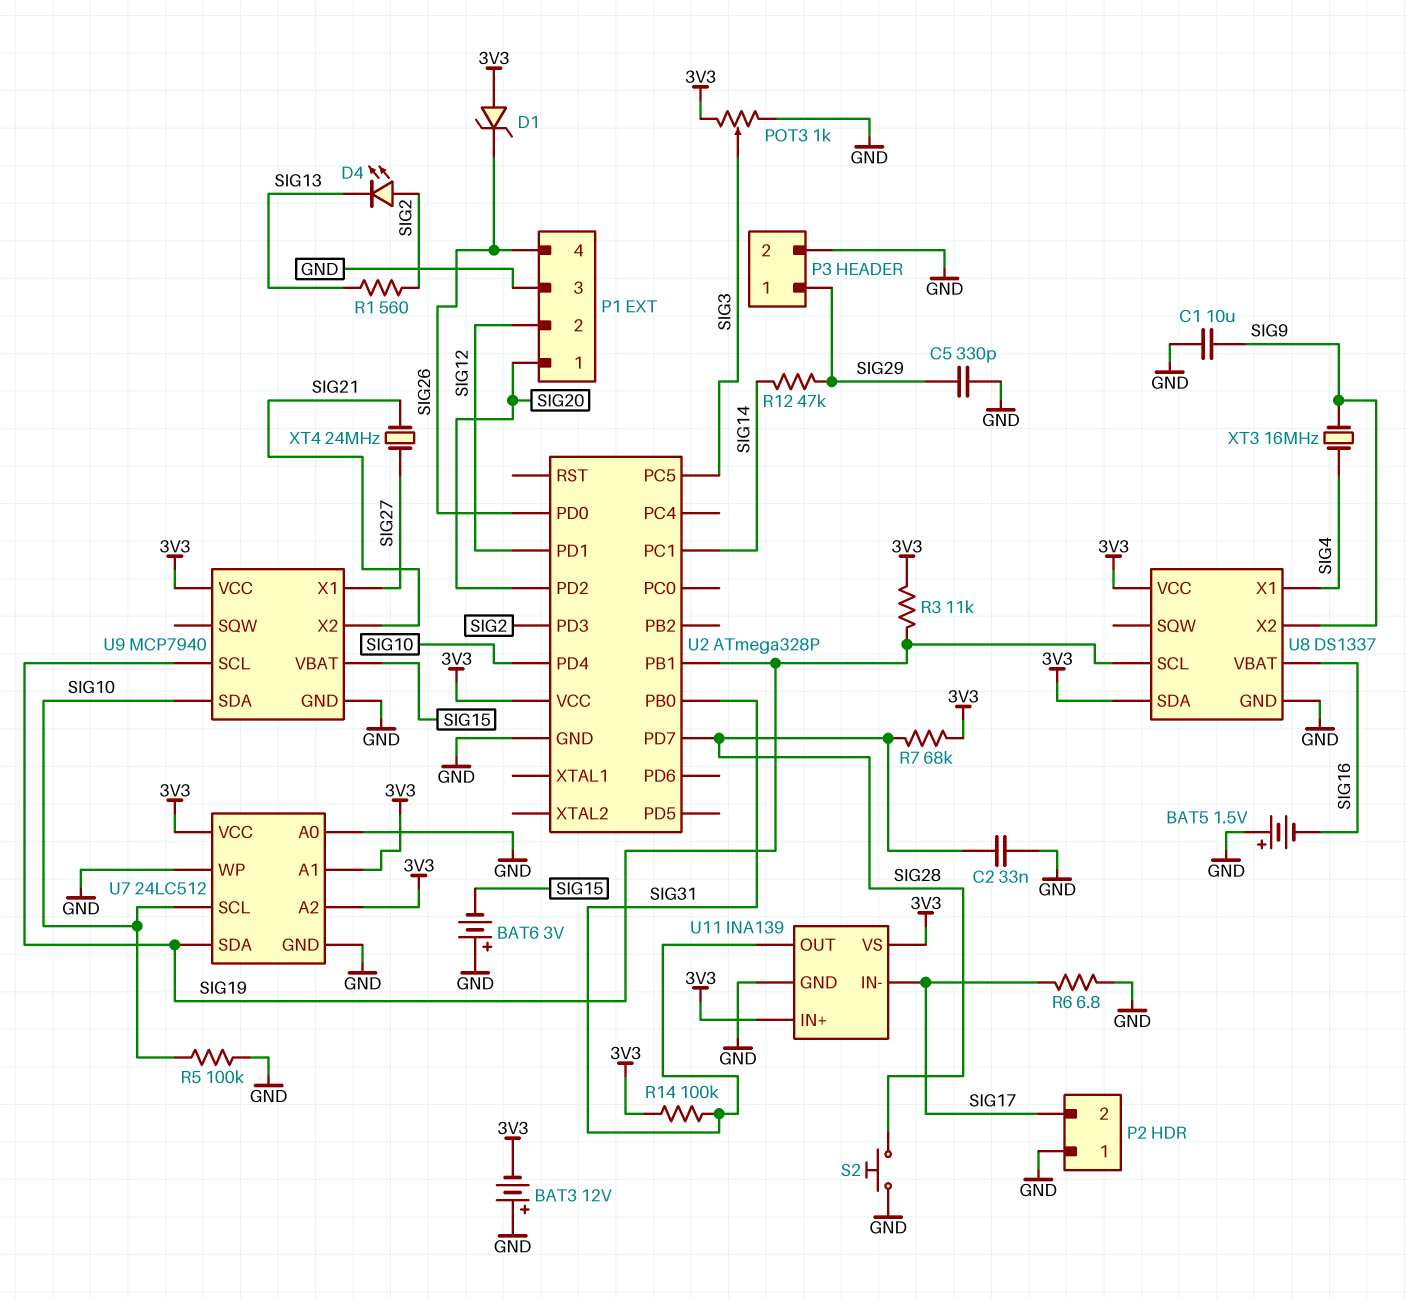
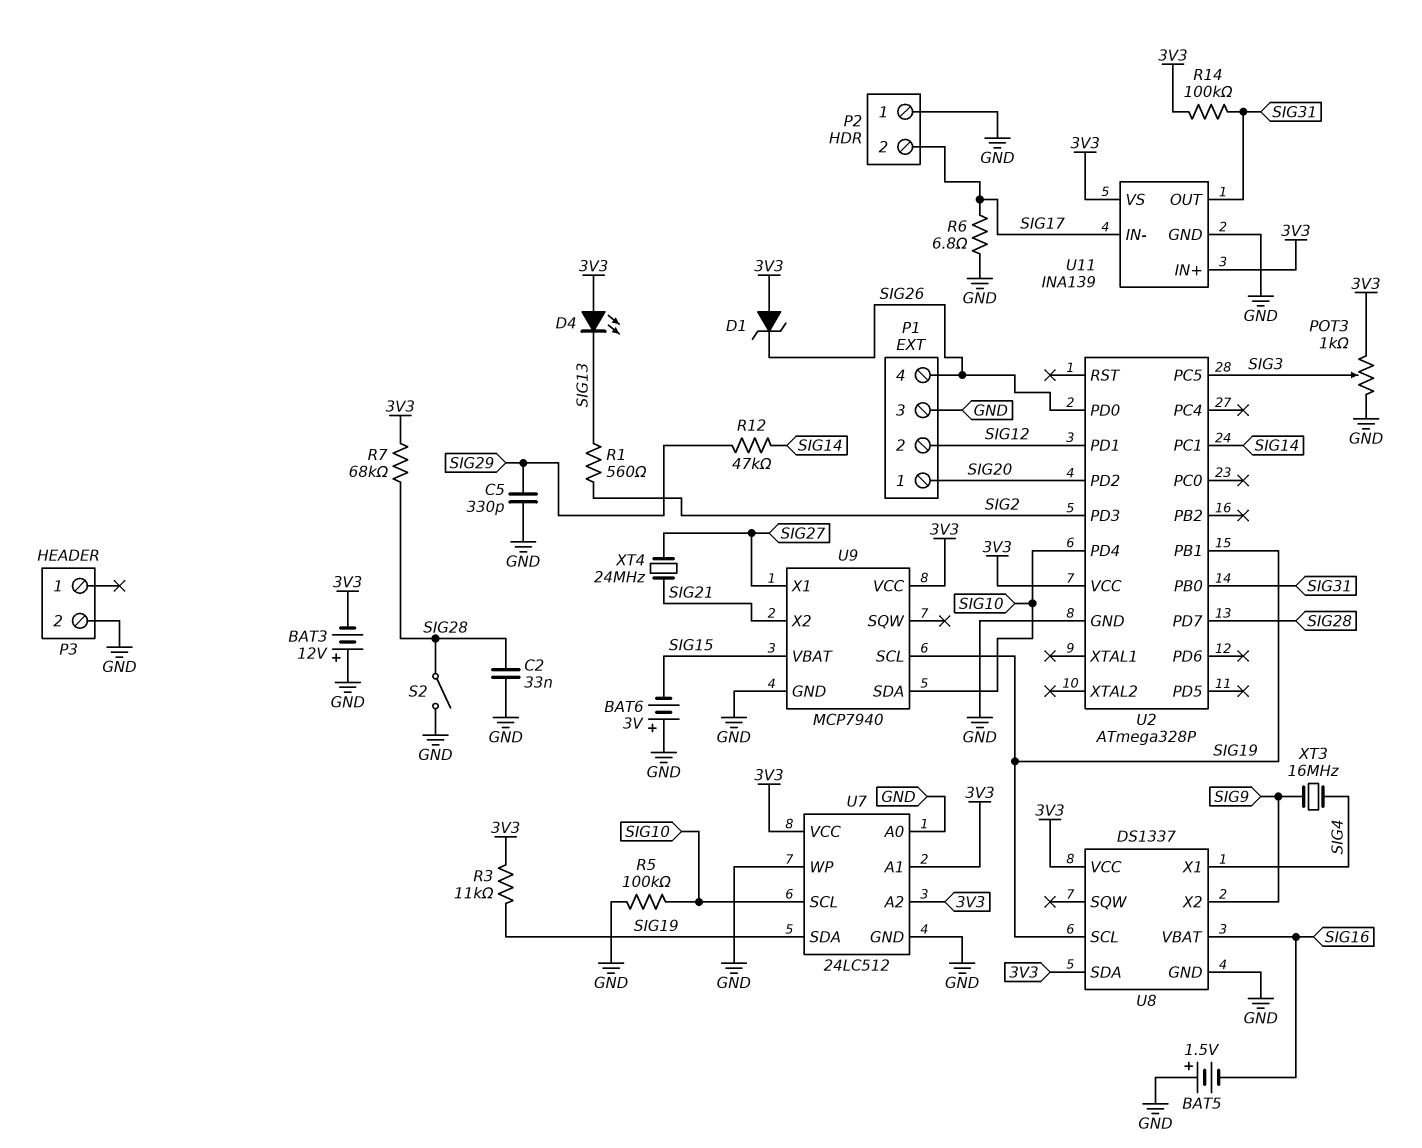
C1: 10uF (GND, SIG9) -> none
D4: LED (A SIG2, K SIG13) -> LED (A 3V3, K SIG13)
P3 pin 1: SIG29 -> none
S2: button (GND, SIG28) -> switch (GND, SIG28)

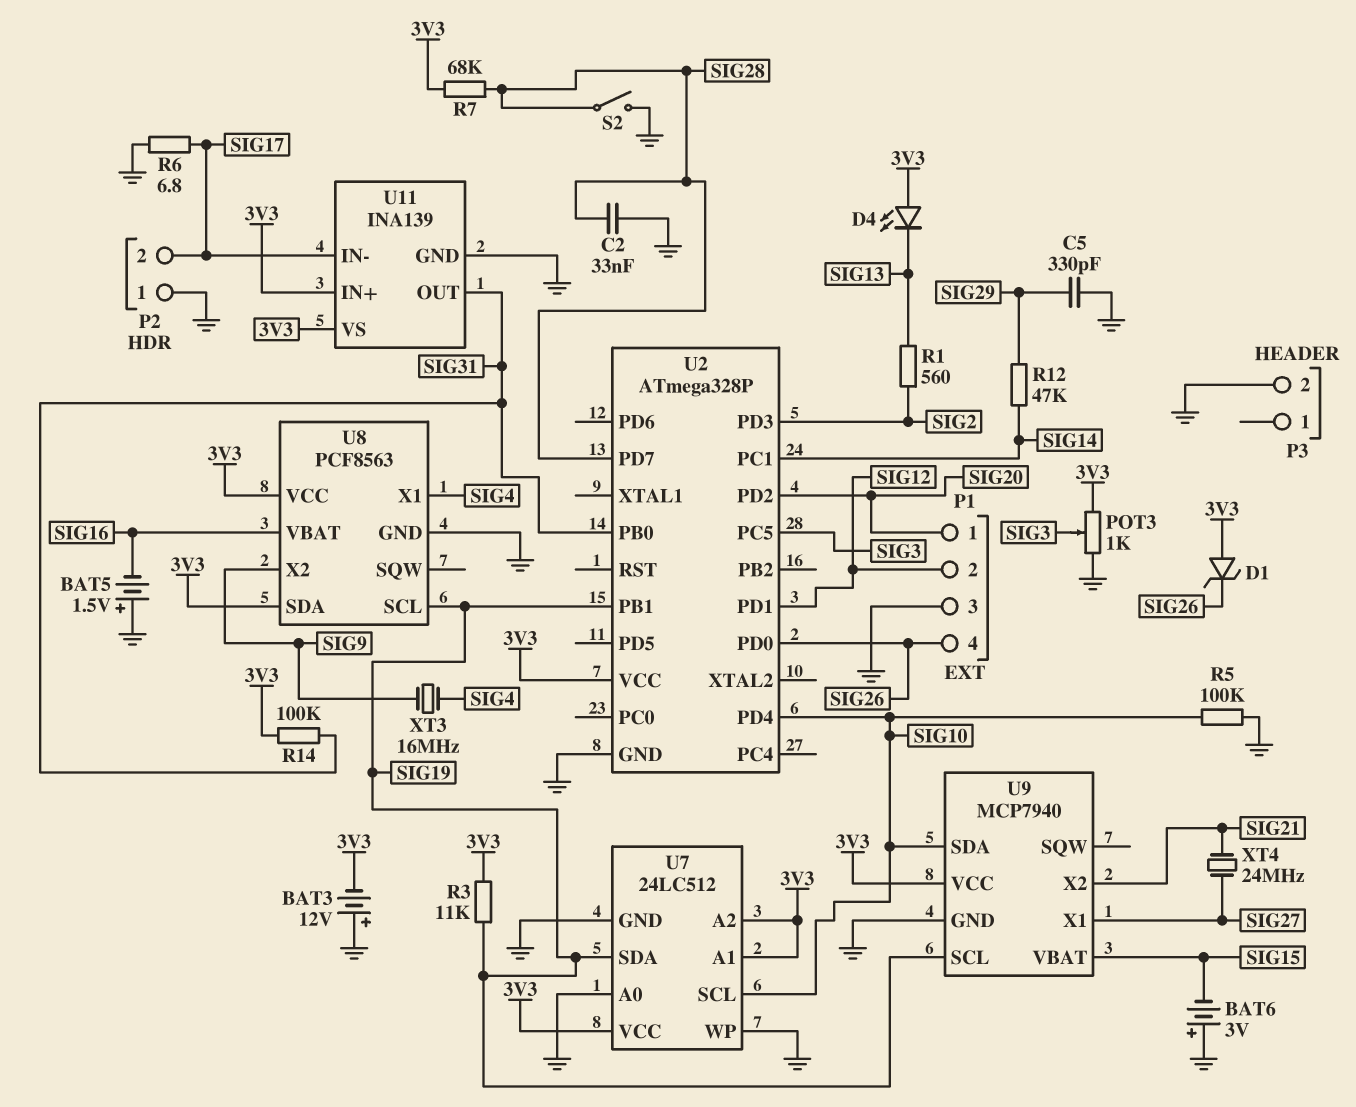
U8: DS1337 -> PCF8563

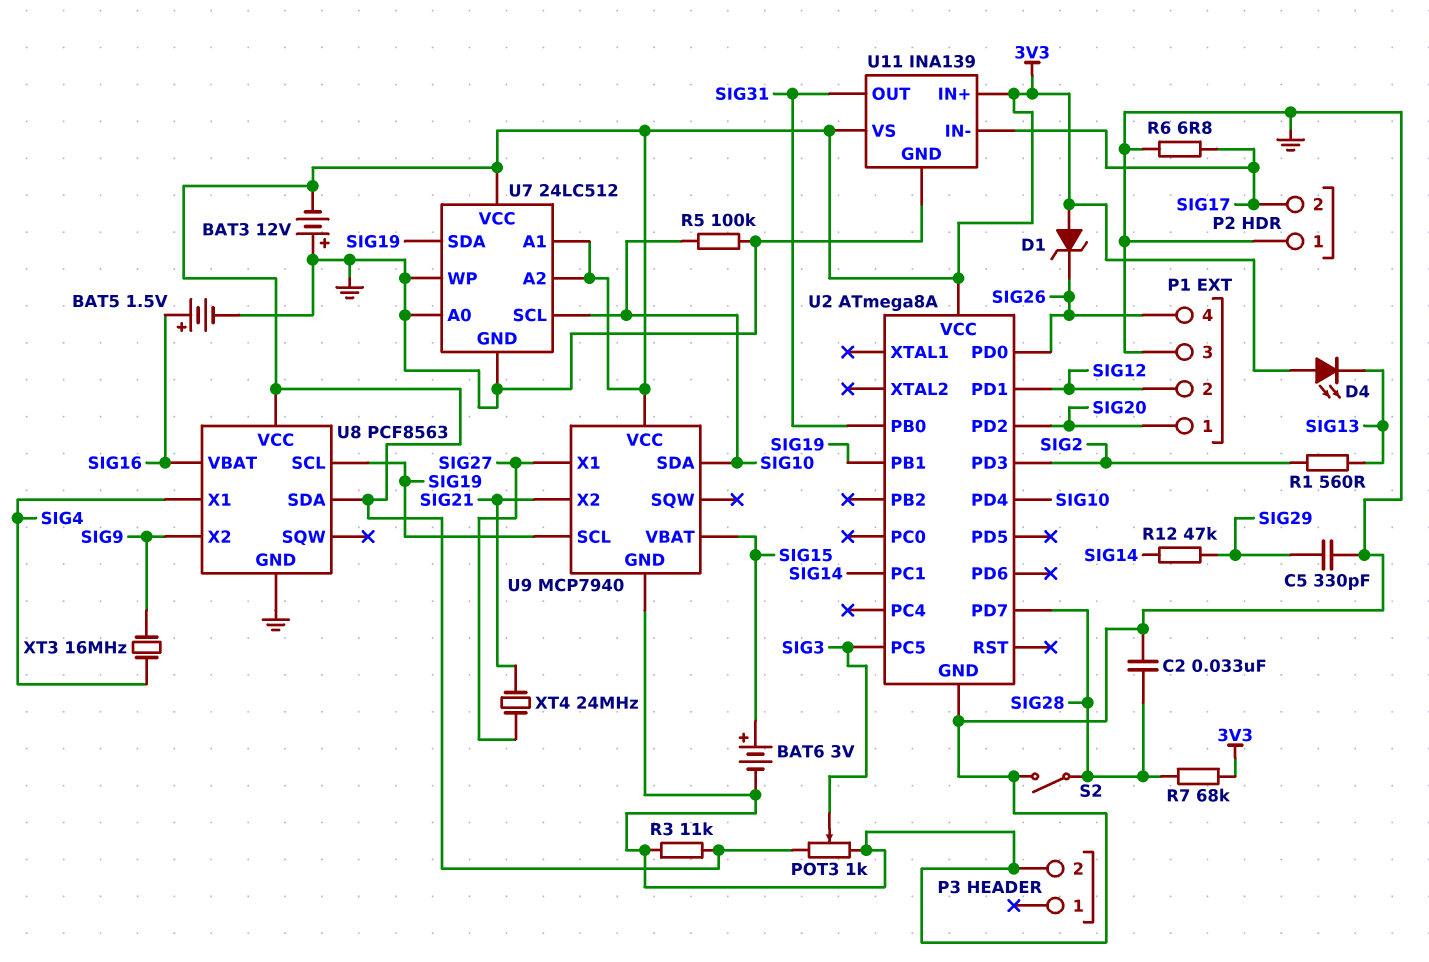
BAT5: 1.5V (plus GND, minus SIG16) -> 1.5V (plus SIG16, minus GND)
BAT6: 3V (plus GND, minus SIG15) -> 3V (plus SIG15, minus GND)
R3: 11k (3V3, SIG19) -> 11k (3V3, GND)
R14: 100k (3V3, SIG31) -> none
U2: ATmega328P -> ATmega8A

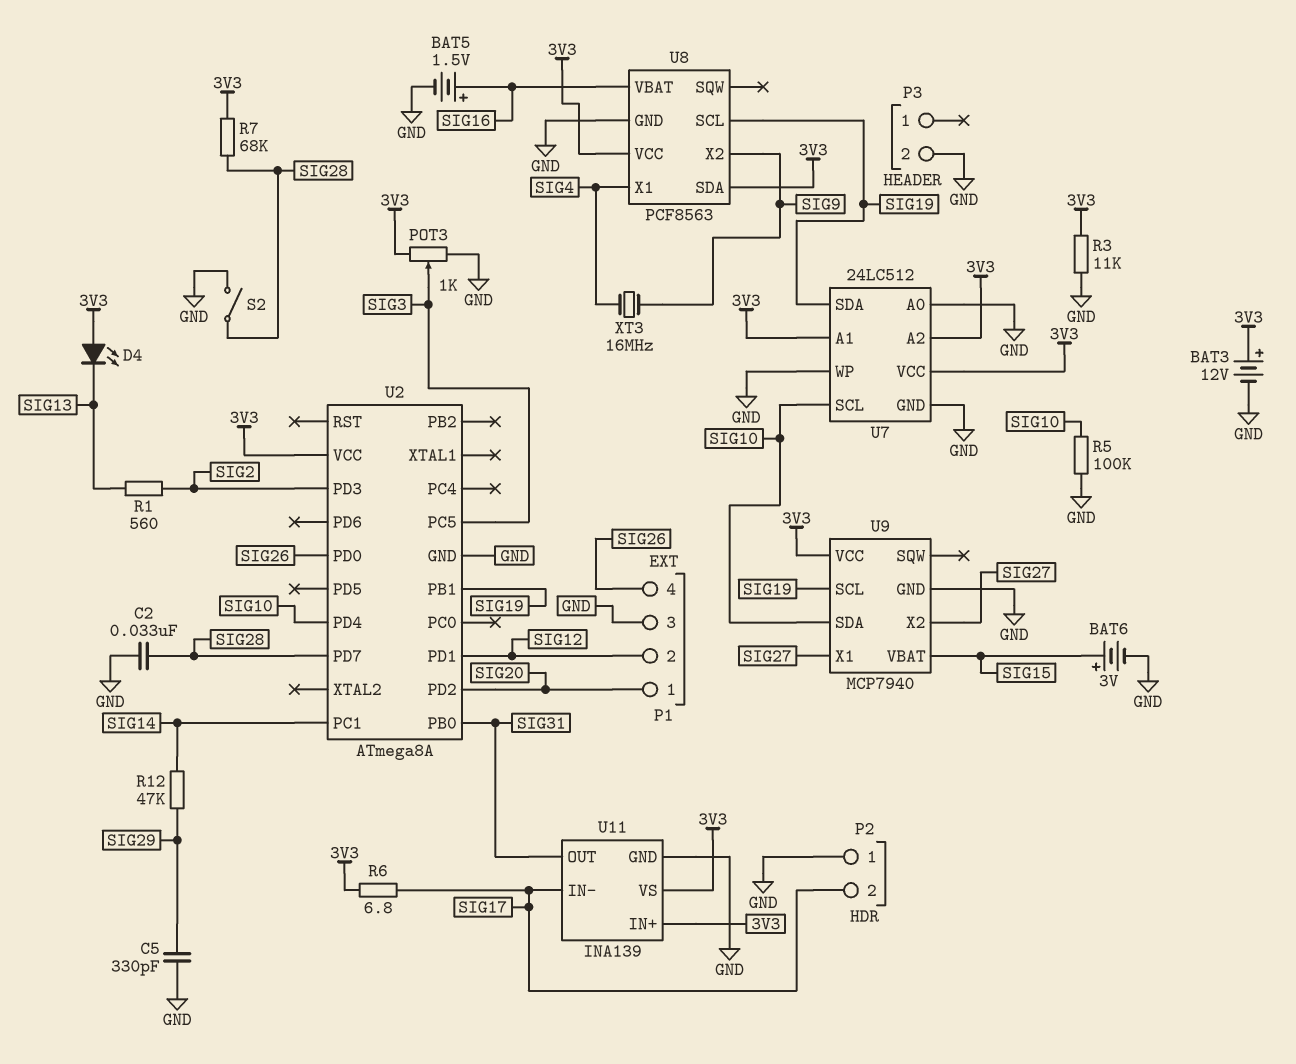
BAT3: 12V (plus GND, minus 3V3) -> 12V (plus 3V3, minus GND)
D1: zener (A 3V3, K SIG26) -> none
R6: 6.8 (GND, SIG17) -> 6.8 (3V3, SIG17)
U9 pin X2: SIG21 -> SIG27
XT4: 24MHz (SIG21, SIG27) -> none

